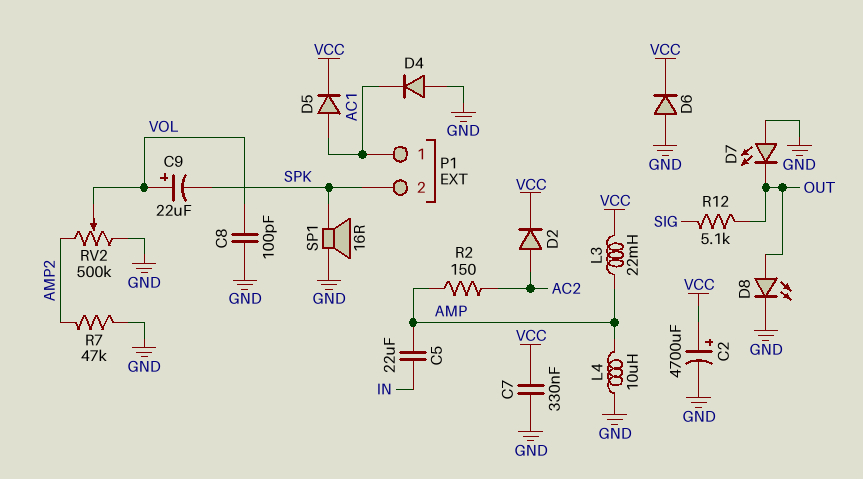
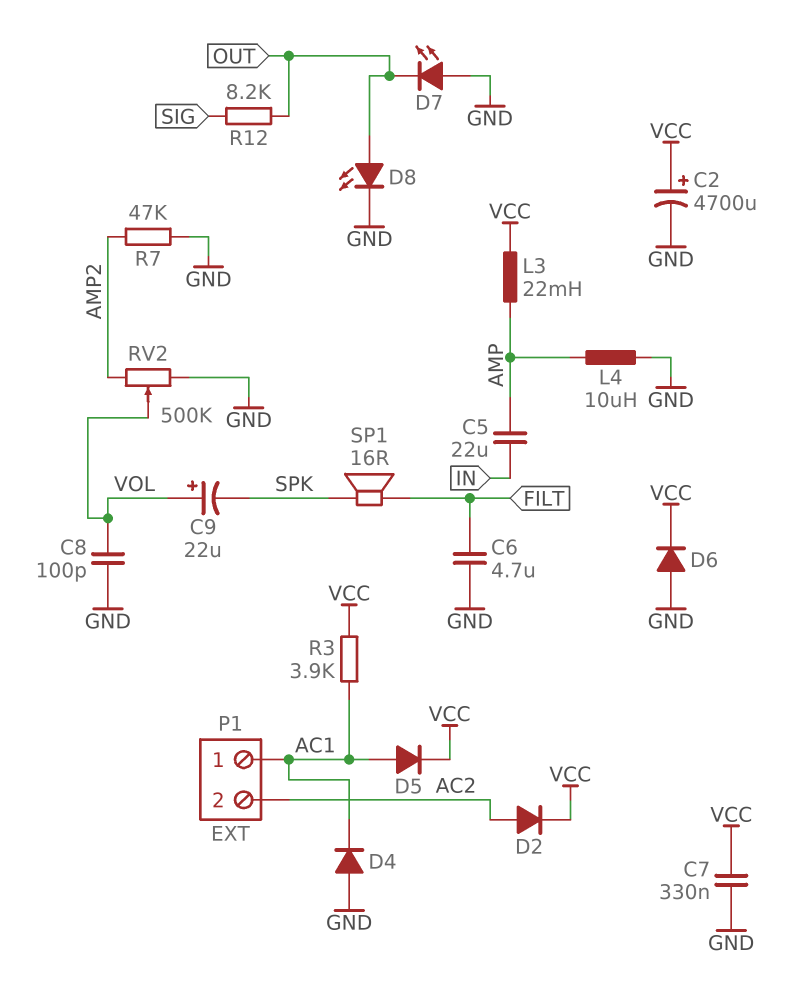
C6: none -> 4.7uF (FILT, GND)
P1 pin 2: SPK -> AC2
R2: 150 (AC2, AMP) -> none
R3: none -> 3.9k (AC1, VCC)
R12: 5.1k (OUT, SIG) -> 8.2k (OUT, SIG)
SP1: speaker 16R (GND, SPK) -> speaker 16R (FILT, SPK)

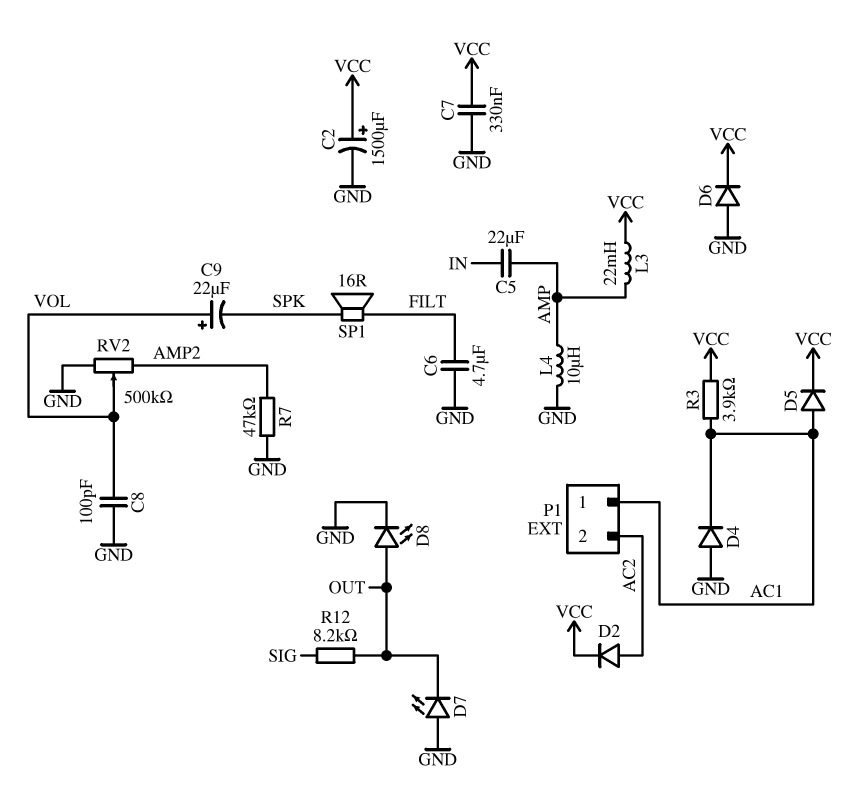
C2: 4700uF (plus VCC, minus GND) -> 1500uF (plus VCC, minus GND)

